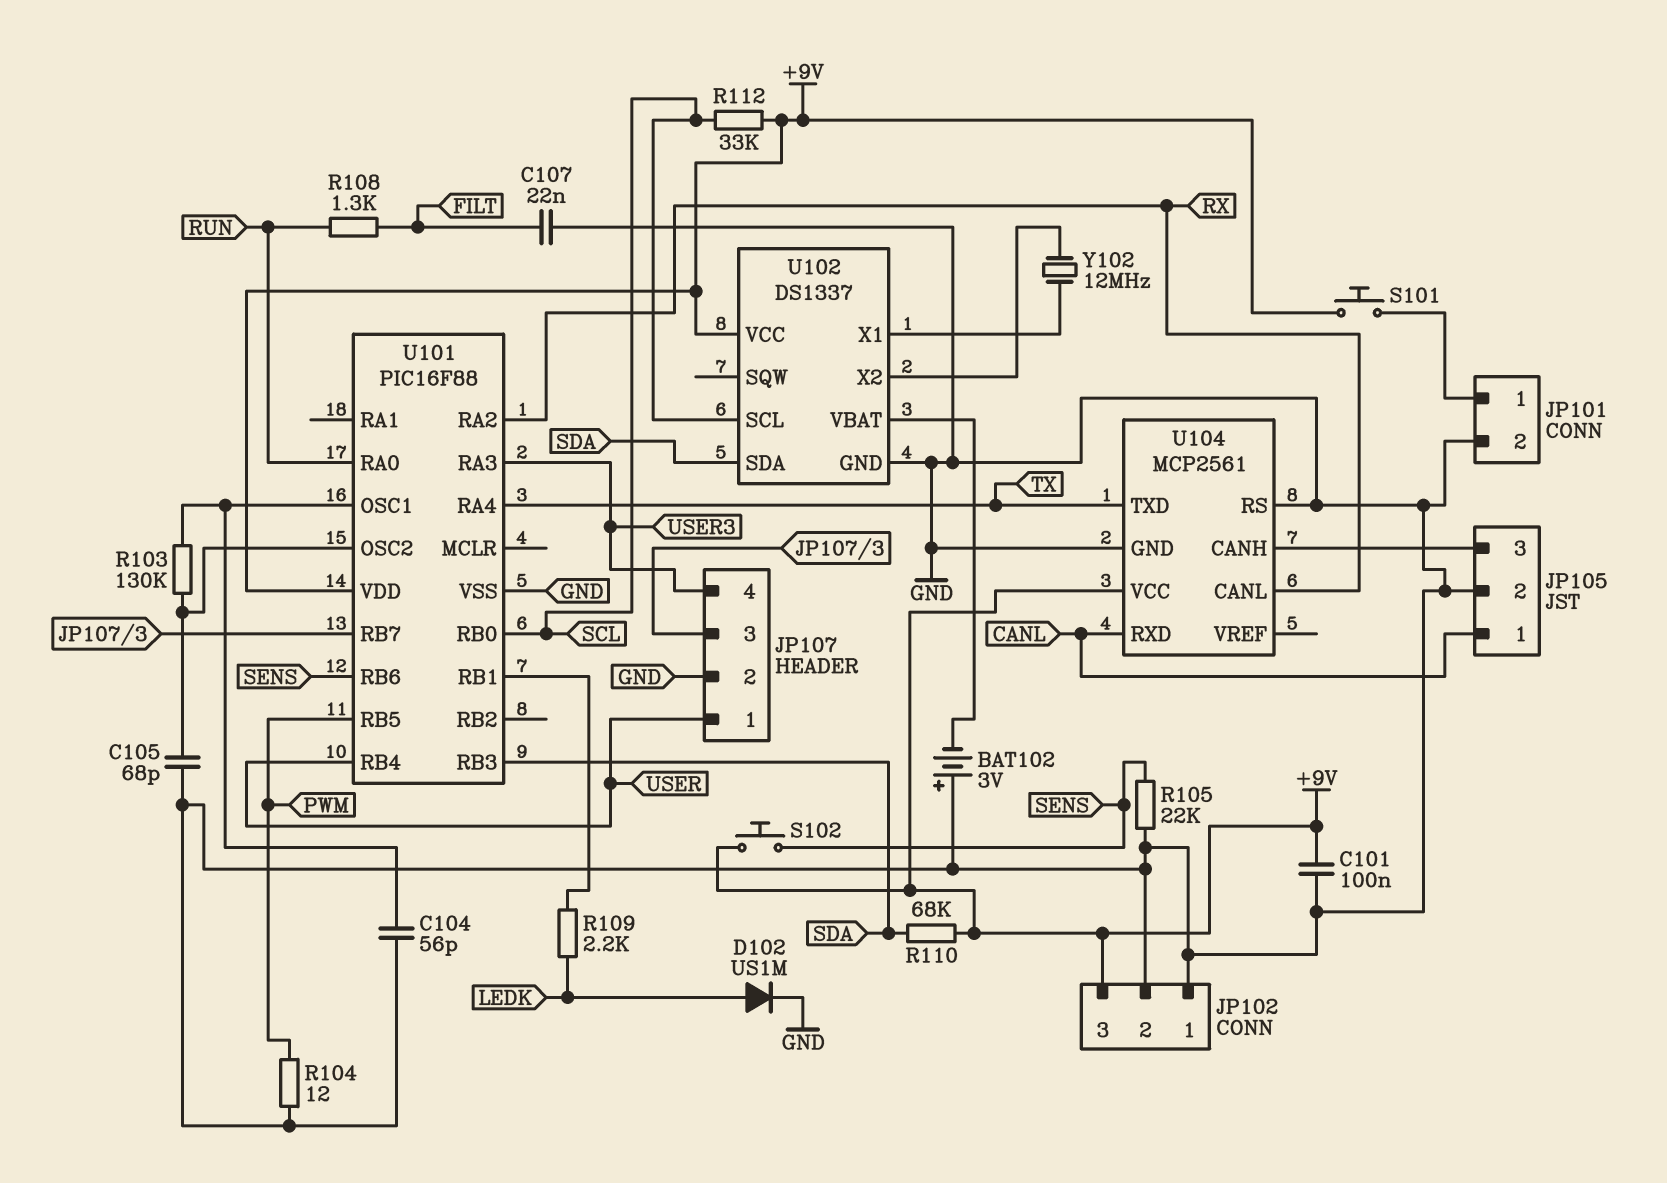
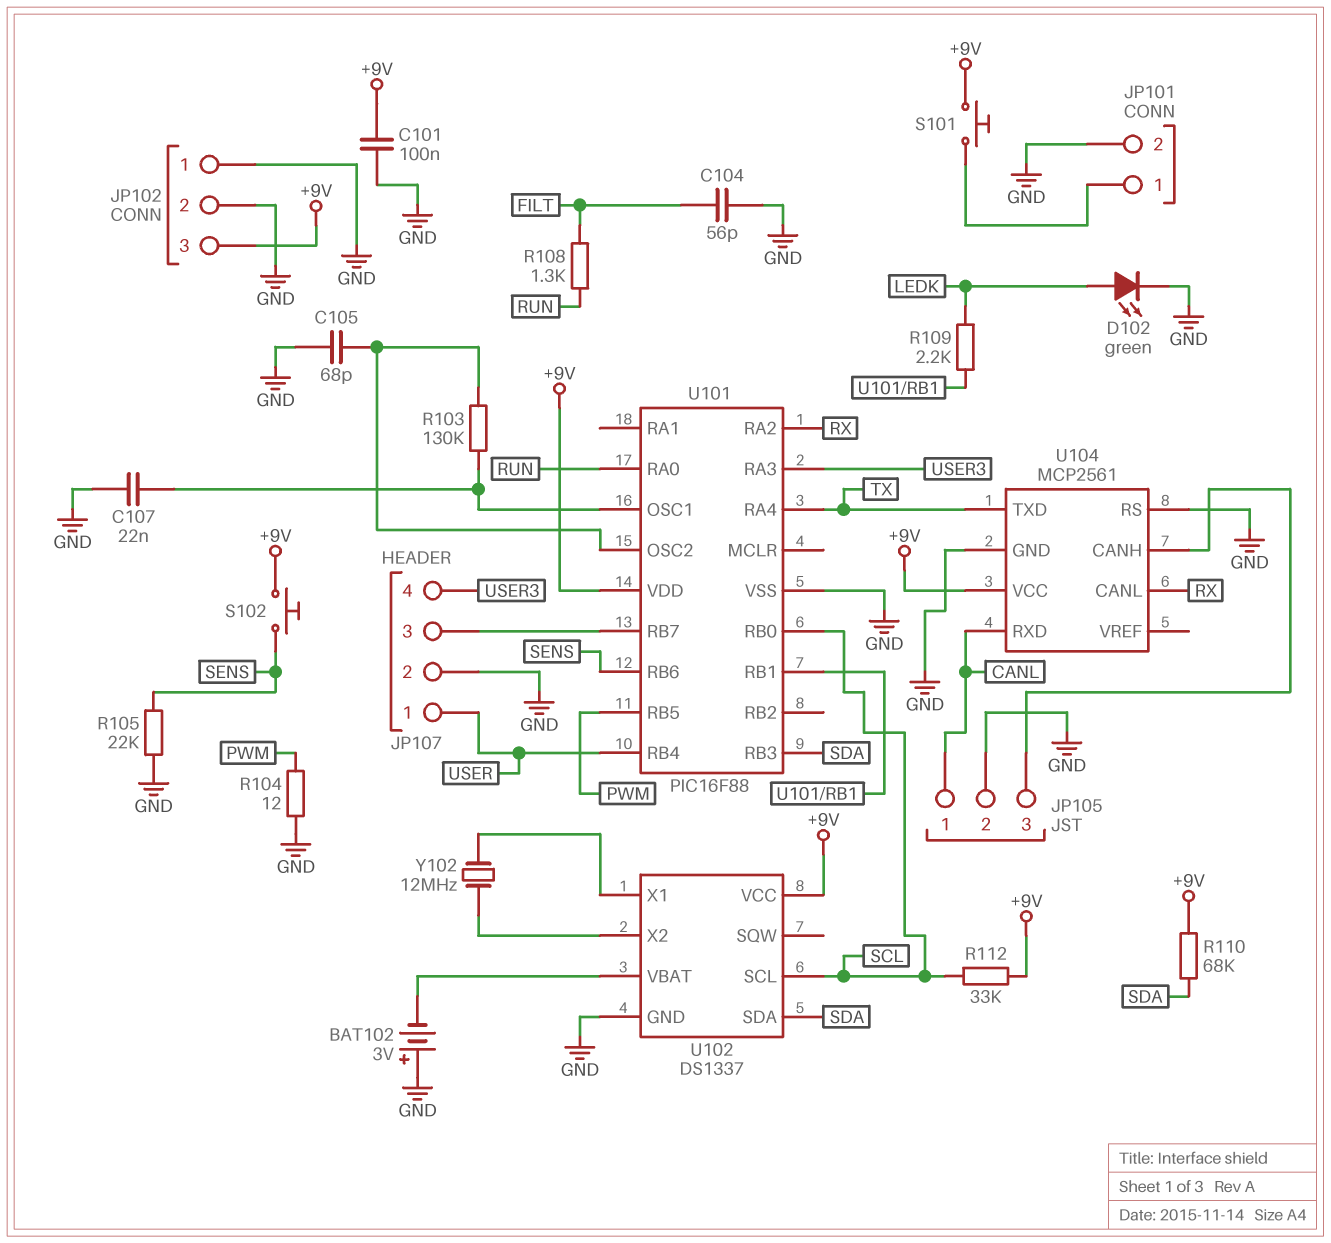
C104: 56pF (GND, U101/OSC1) -> 56pF (FILT, GND)
C107: 22nF (FILT, GND) -> 22nF (GND, U101/OSC1)
D102: diode US1M (A LEDK, K GND) -> LED green (A LEDK, K GND)

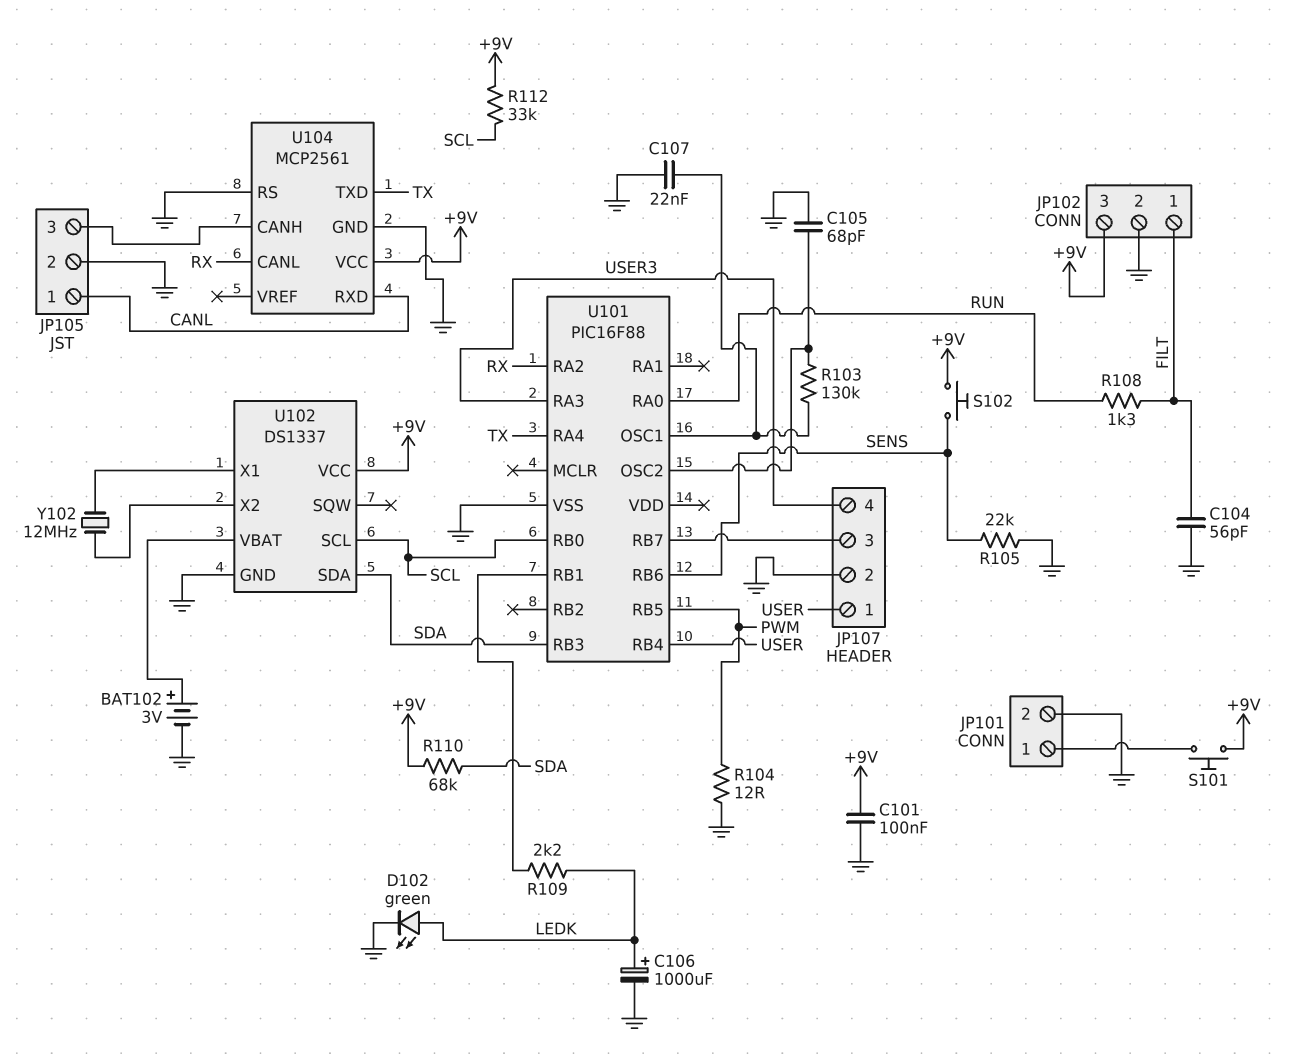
BAT102: 3V (plus GND, minus U102/VBAT) -> 3V (plus U102/VBAT, minus GND)
C106: none -> 1000uF (plus LEDK, minus GND)
JP102 pin 1: GND -> FILT
U101 pin VDD: +9V -> none

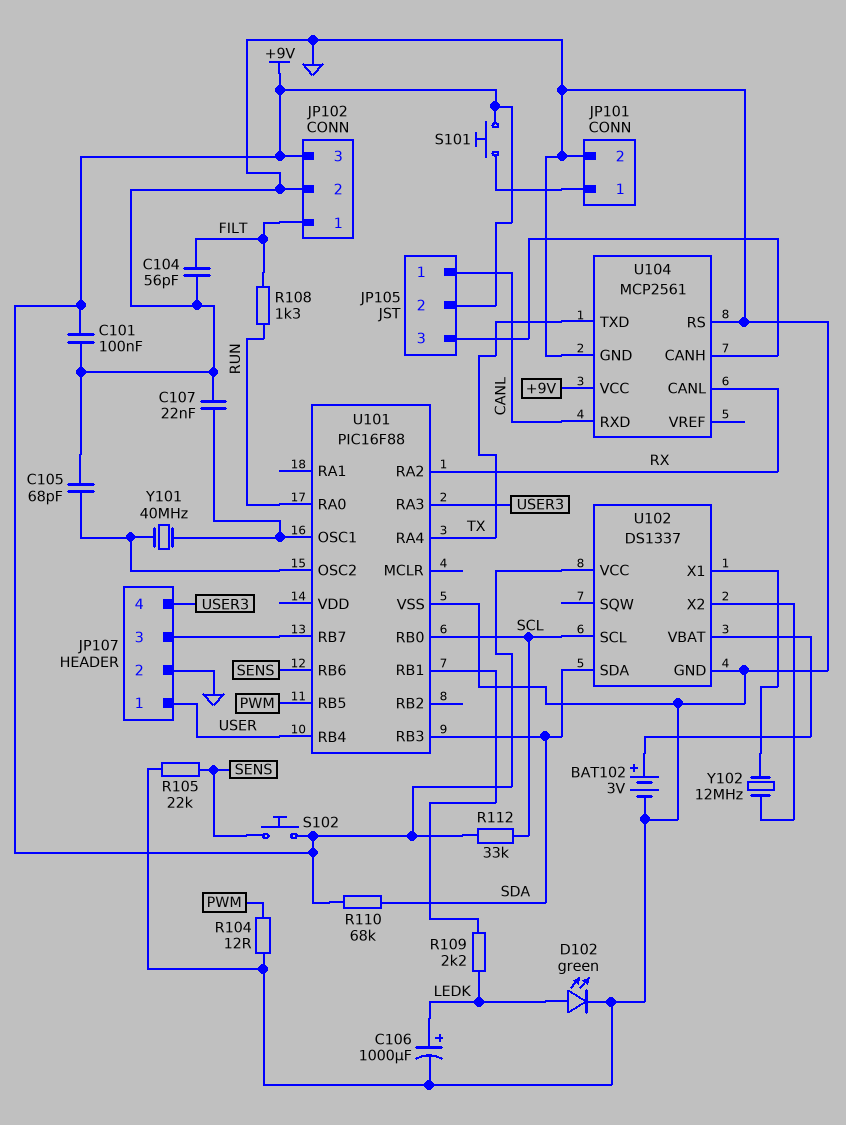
JP105 pin 2: GND -> +9V
R103: 130k (U101/OSC1, U101/OSC2) -> none
Y101: none -> 40MHz (U101/OSC1, U101/OSC2)

